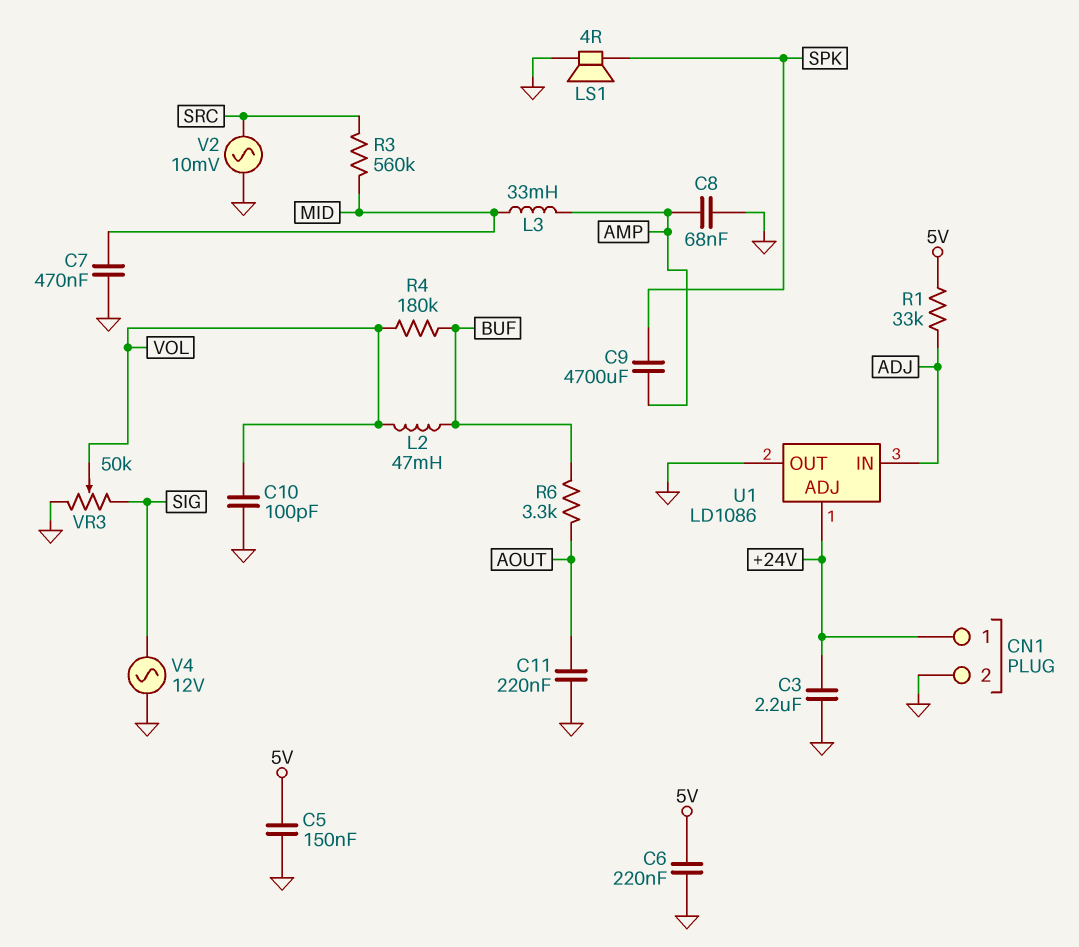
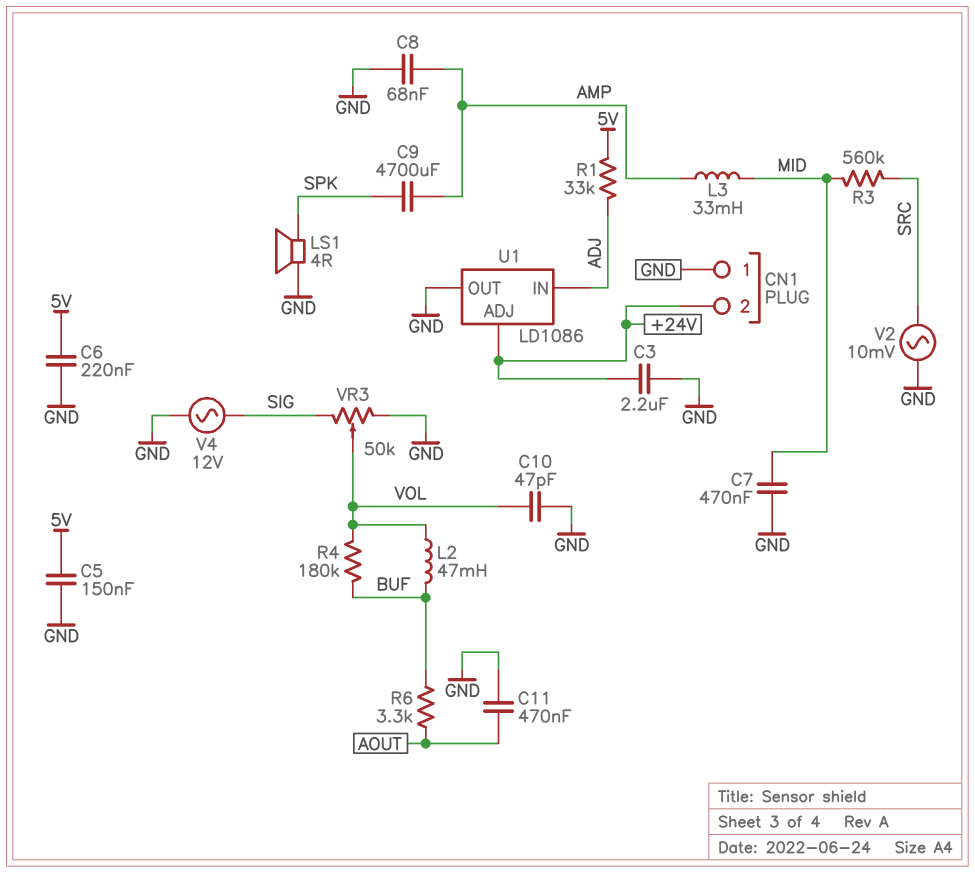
C10: 100pF (GND, VOL) -> 47pF (GND, VOL)
C11: 220nF (AOUT, GND) -> 470nF (AOUT, GND)
CN1 pin 1: +24V -> GND
CN1 pin 2: GND -> +24V

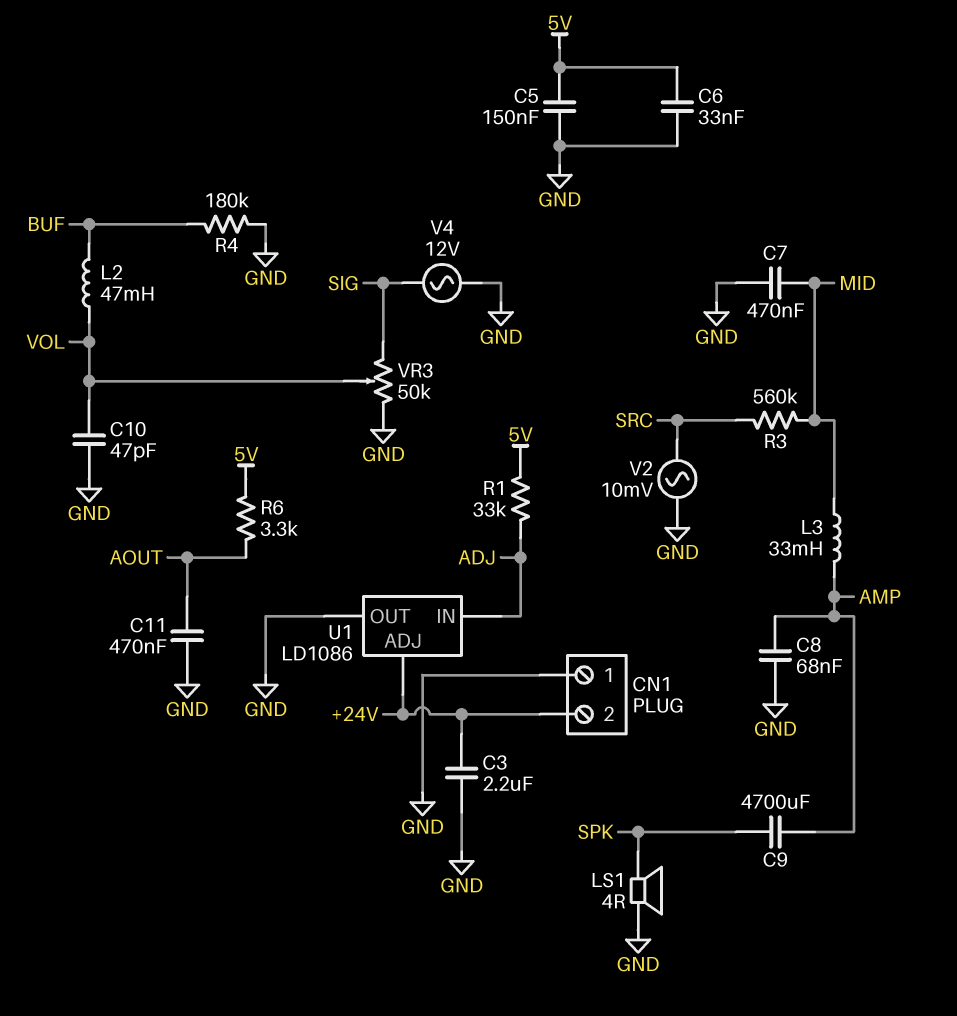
C6: 220nF (5V, GND) -> 33nF (5V, GND)
R4: 180k (BUF, VOL) -> 180k (BUF, GND)
R6: 3.3k (AOUT, BUF) -> 3.3k (5V, AOUT)

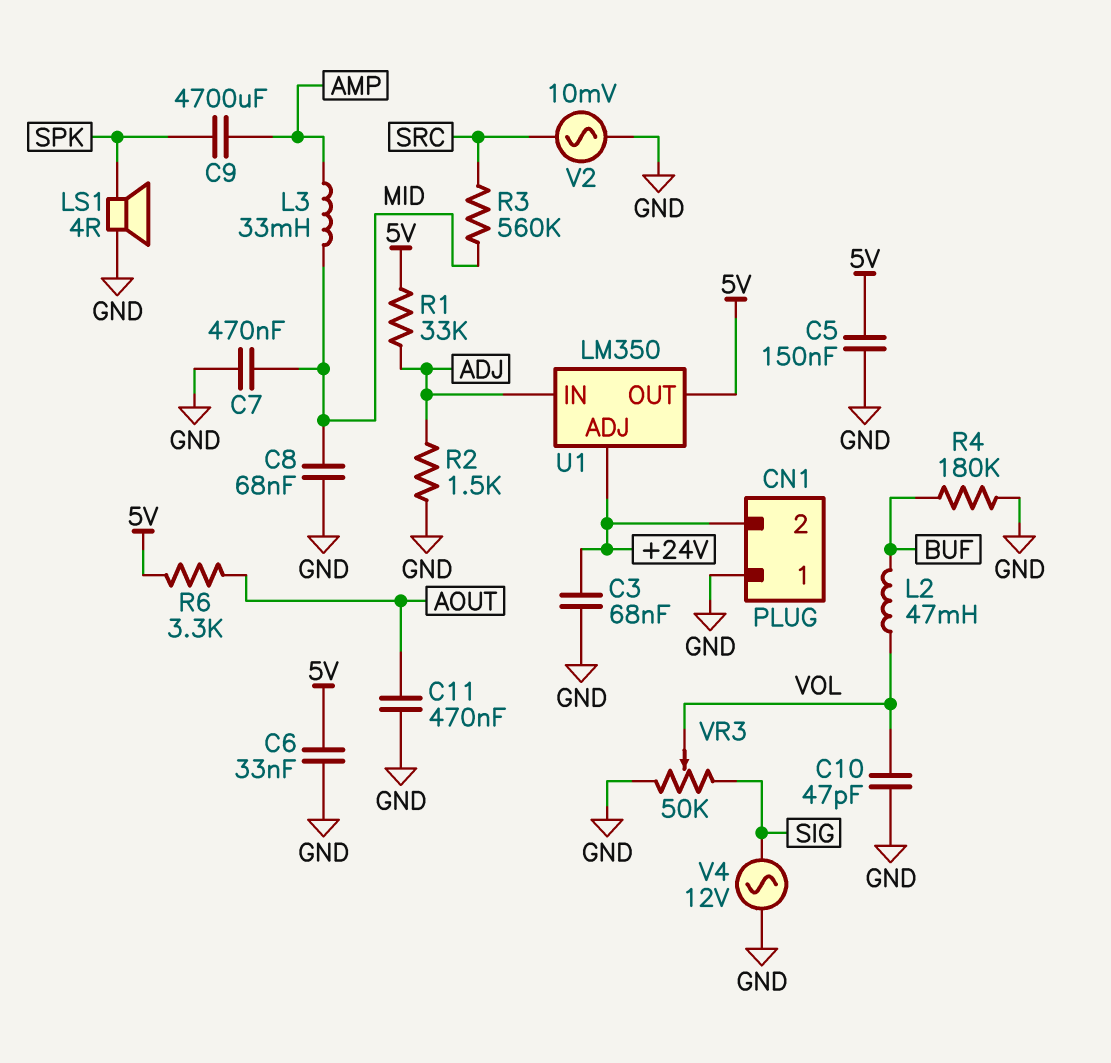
C3: 2.2uF (+24V, GND) -> 68nF (+24V, GND)
C8: 68nF (AMP, GND) -> 68nF (GND, MID)
R2: none -> 1.5k (ADJ, GND)
U1: LD1086 -> LM350
U1 pin OUT: GND -> 5V

